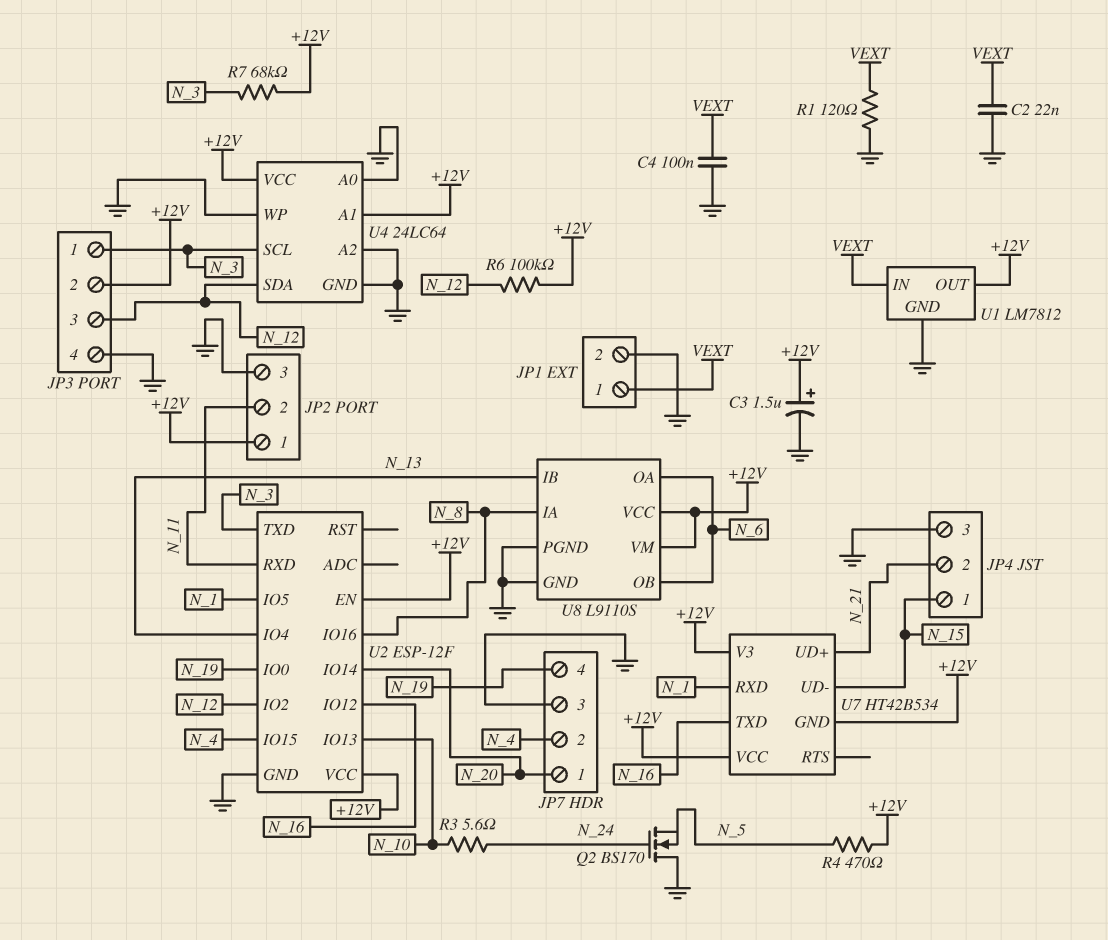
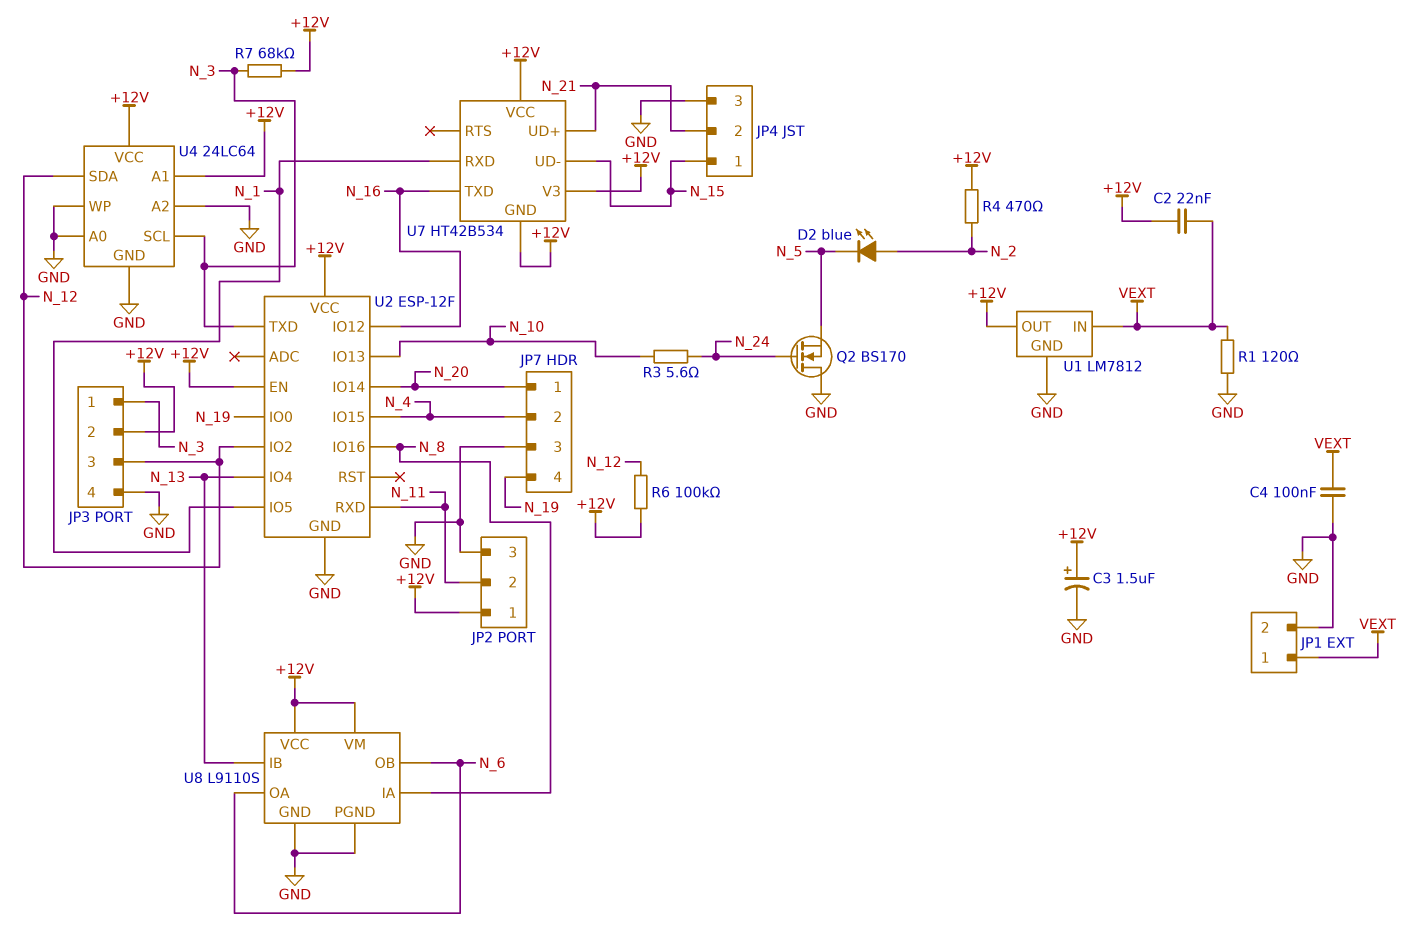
C2: 22nF (GND, VEXT) -> 22nF (+12V, VEXT)
D2: none -> LED blue (A N_2, K N_5)
R4: 470 (+12V, N_5) -> 470 (+12V, N_2)

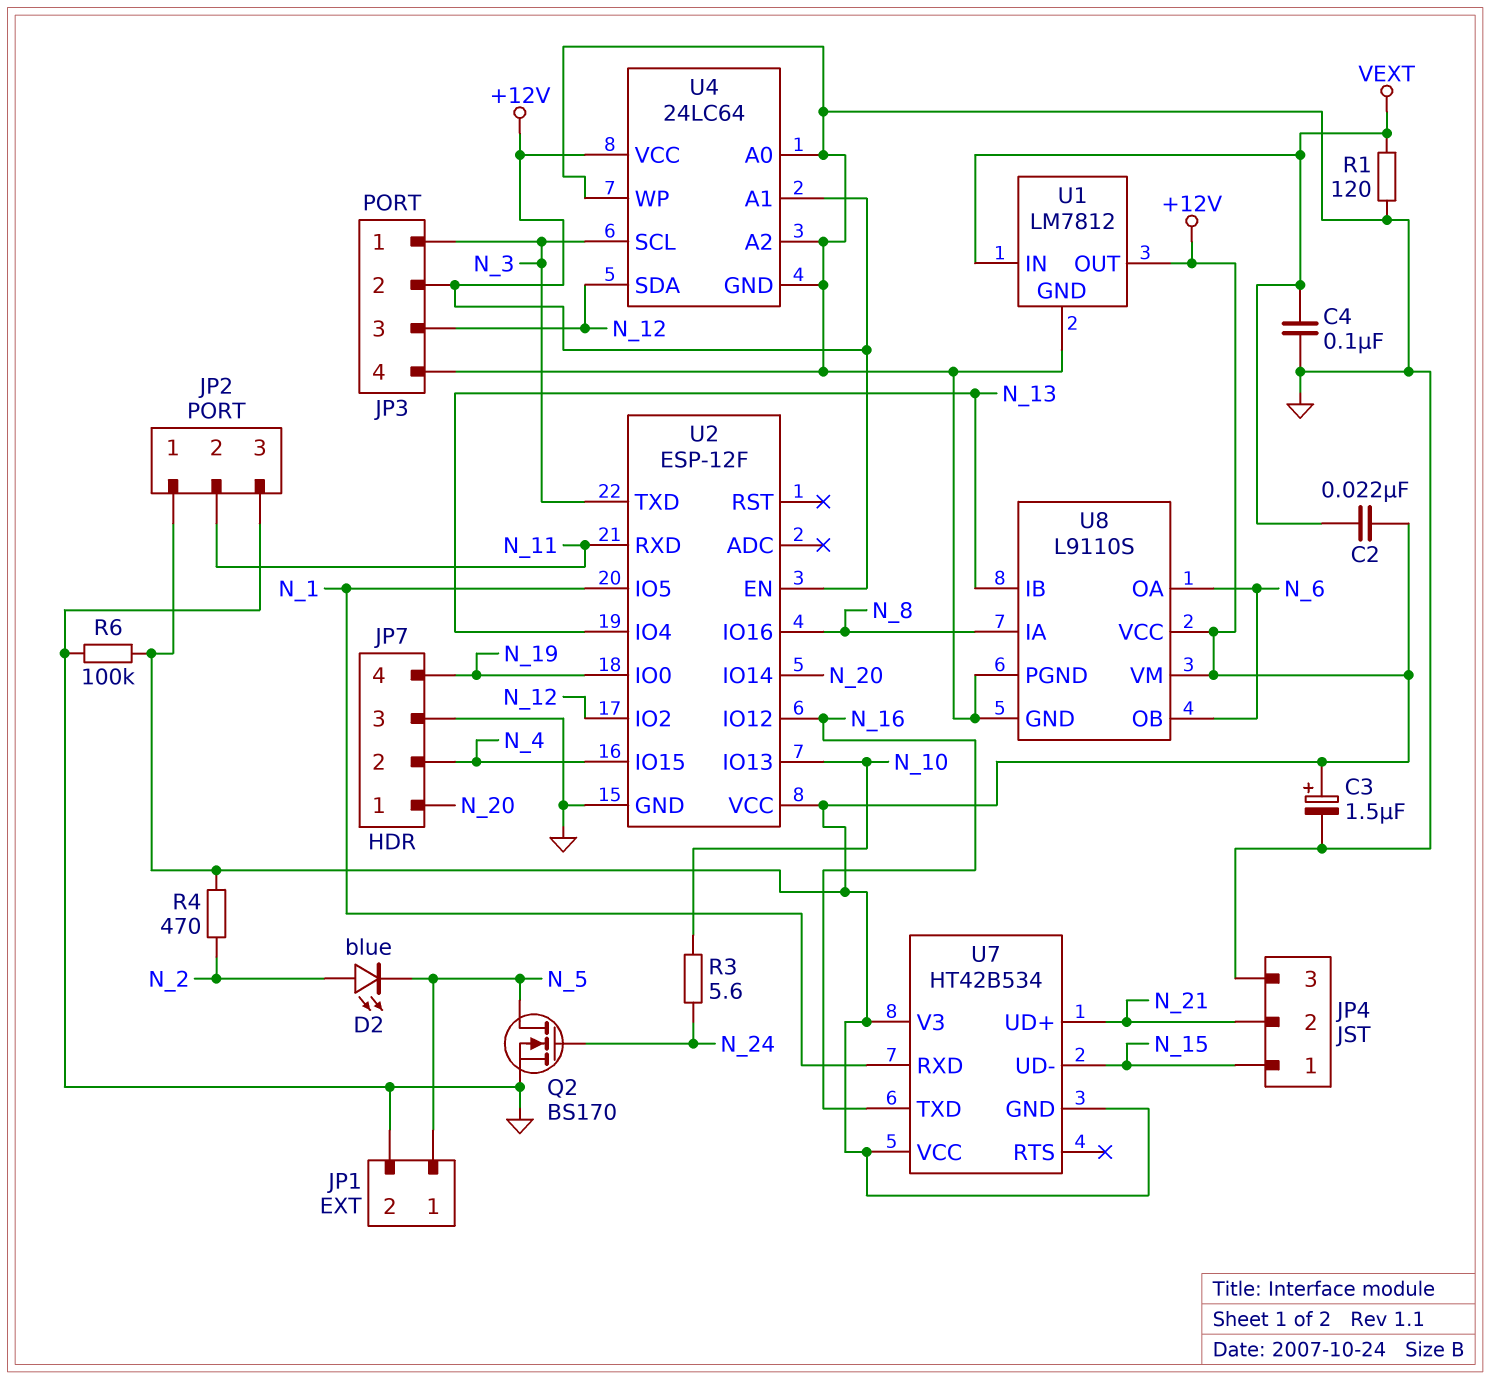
JP1 pin 1: VEXT -> N_5
Q2: NMOS BS170 (G N_24, D GND, S N_5) -> NMOS BS170 (G N_24, D N_5, S GND)
R6: 100k (+12V, N_12) -> 100k (+12V, GND)
R7: 68k (+12V, N_3) -> none

